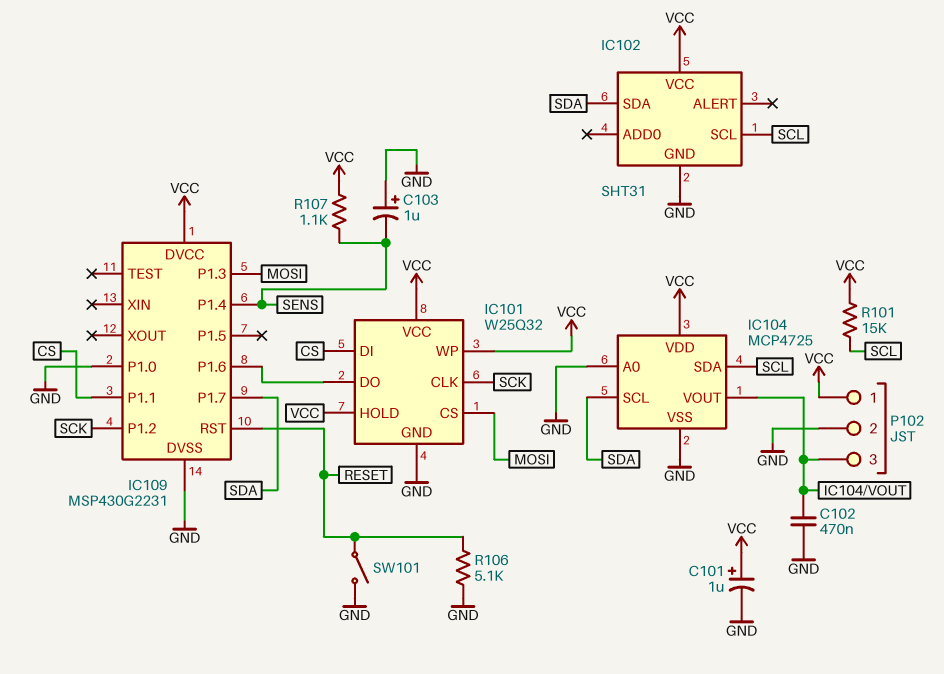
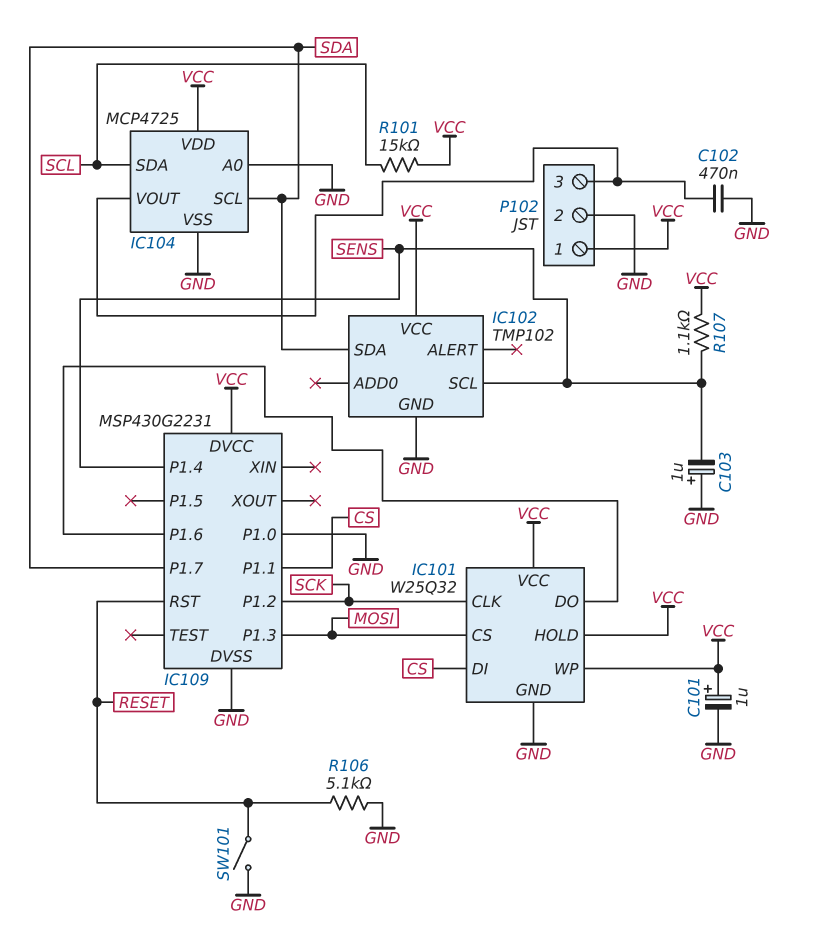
IC102: SHT31 -> TMP102
IC102 pin SCL: SCL -> SENS

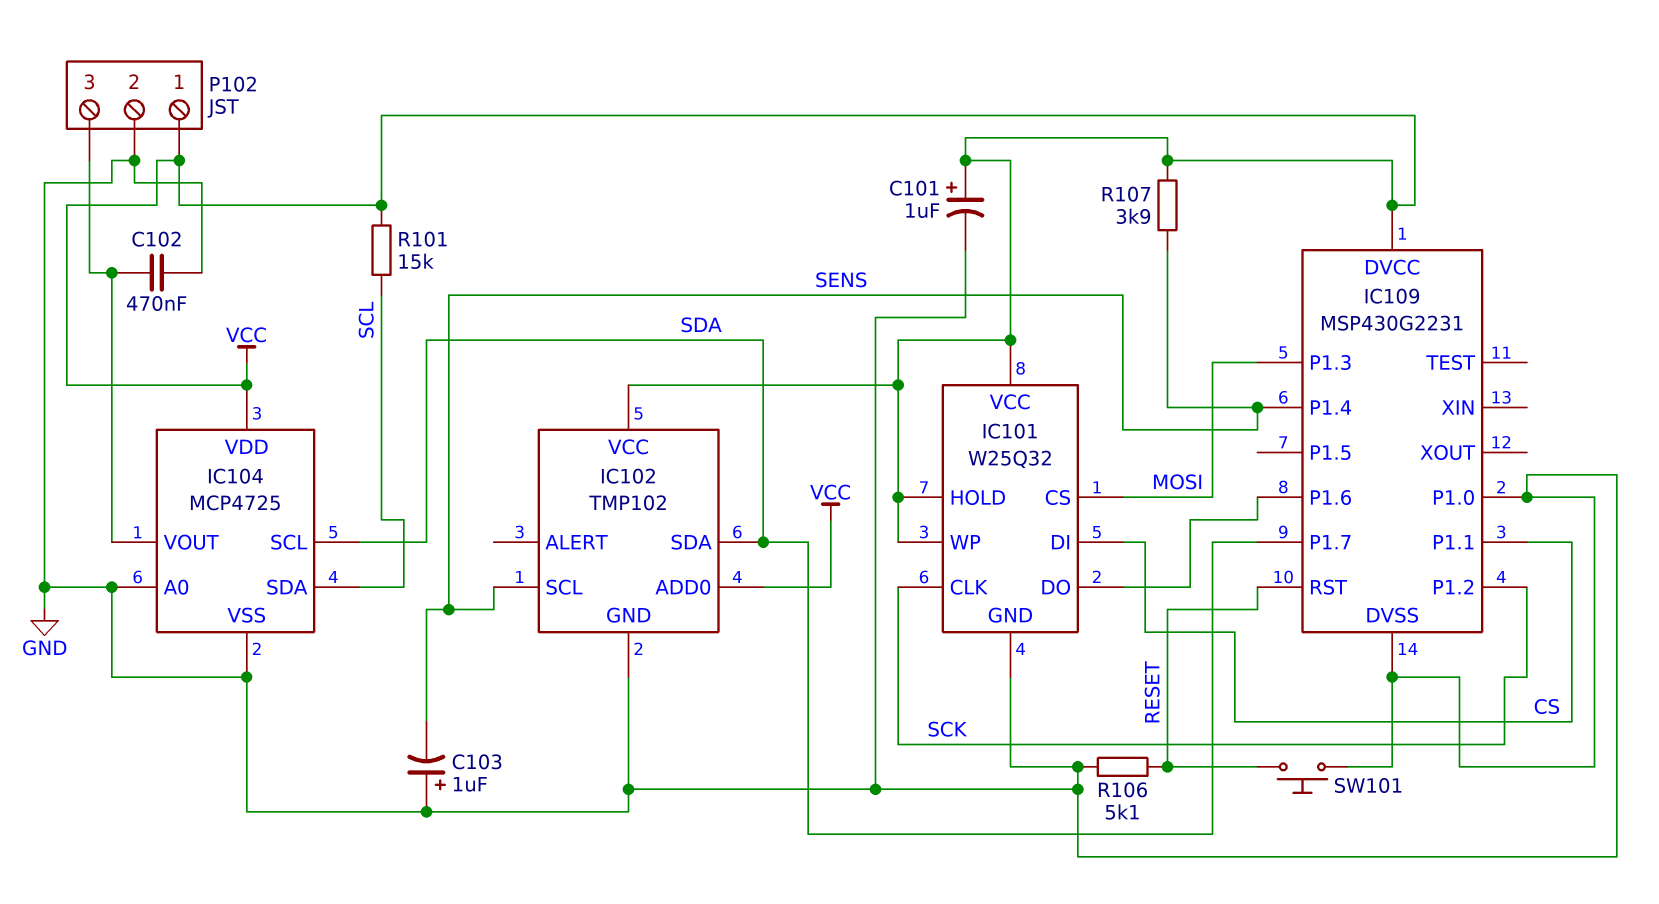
IC102 pin ADD0: none -> VCC
R107: 1.1k (SENS, VCC) -> 3.9k (SENS, VCC)
SW101: switch (GND, RESET) -> button (GND, RESET)

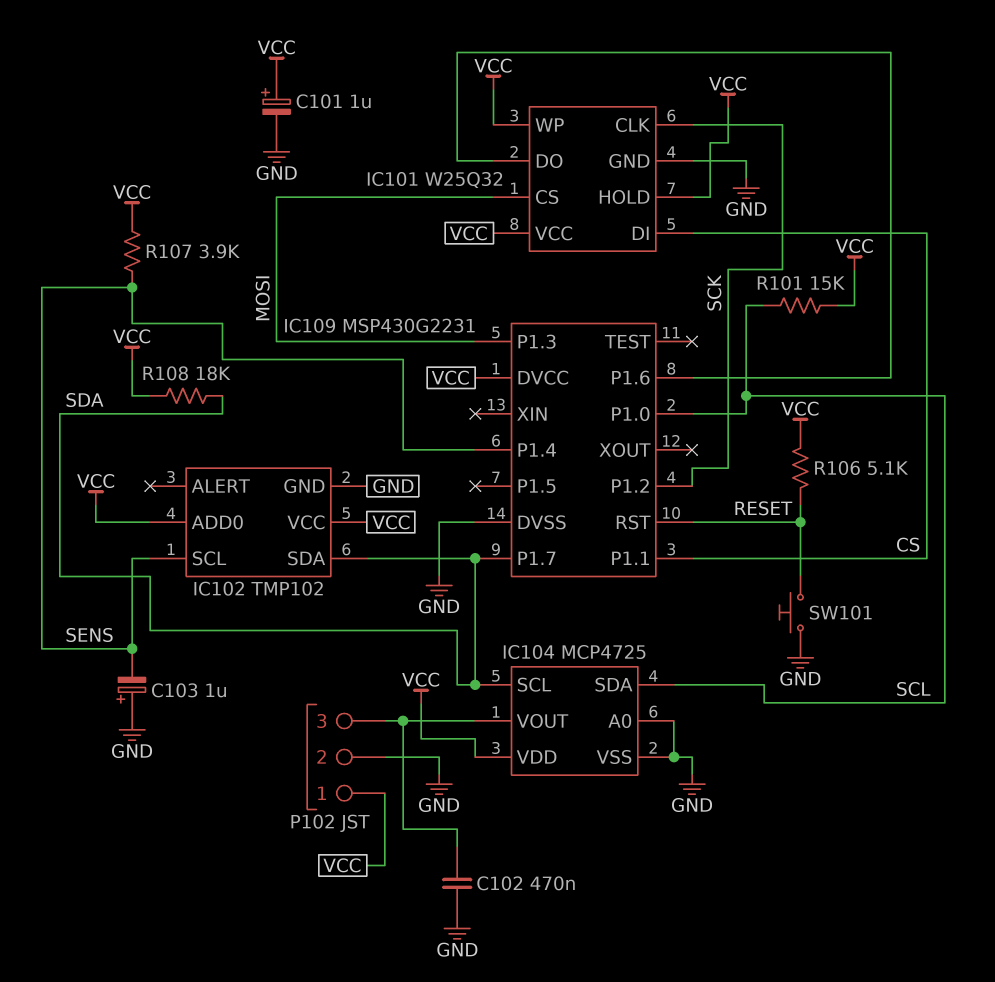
IC109 pin P1.0: GND -> SCL
R106: 5.1k (GND, RESET) -> 5.1k (RESET, VCC)
R108: none -> 18k (SDA, VCC)

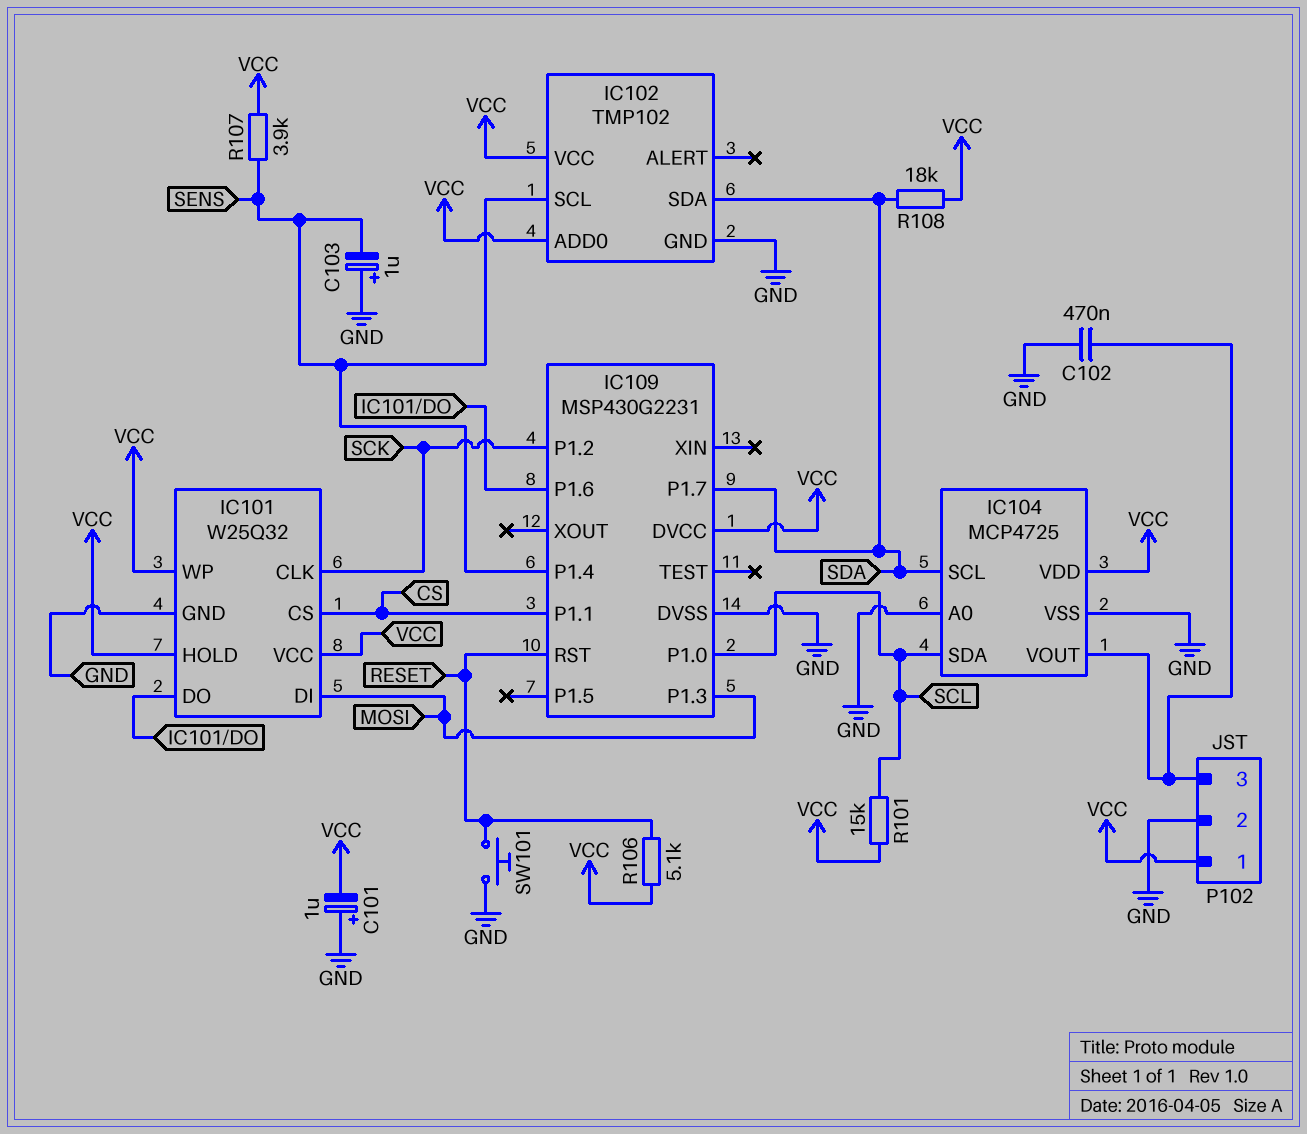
C101: 1uF (plus VCC, minus GND) -> 1uF (plus GND, minus VCC)
IC101 pin CS: MOSI -> CS
IC101 pin DI: CS -> MOSI

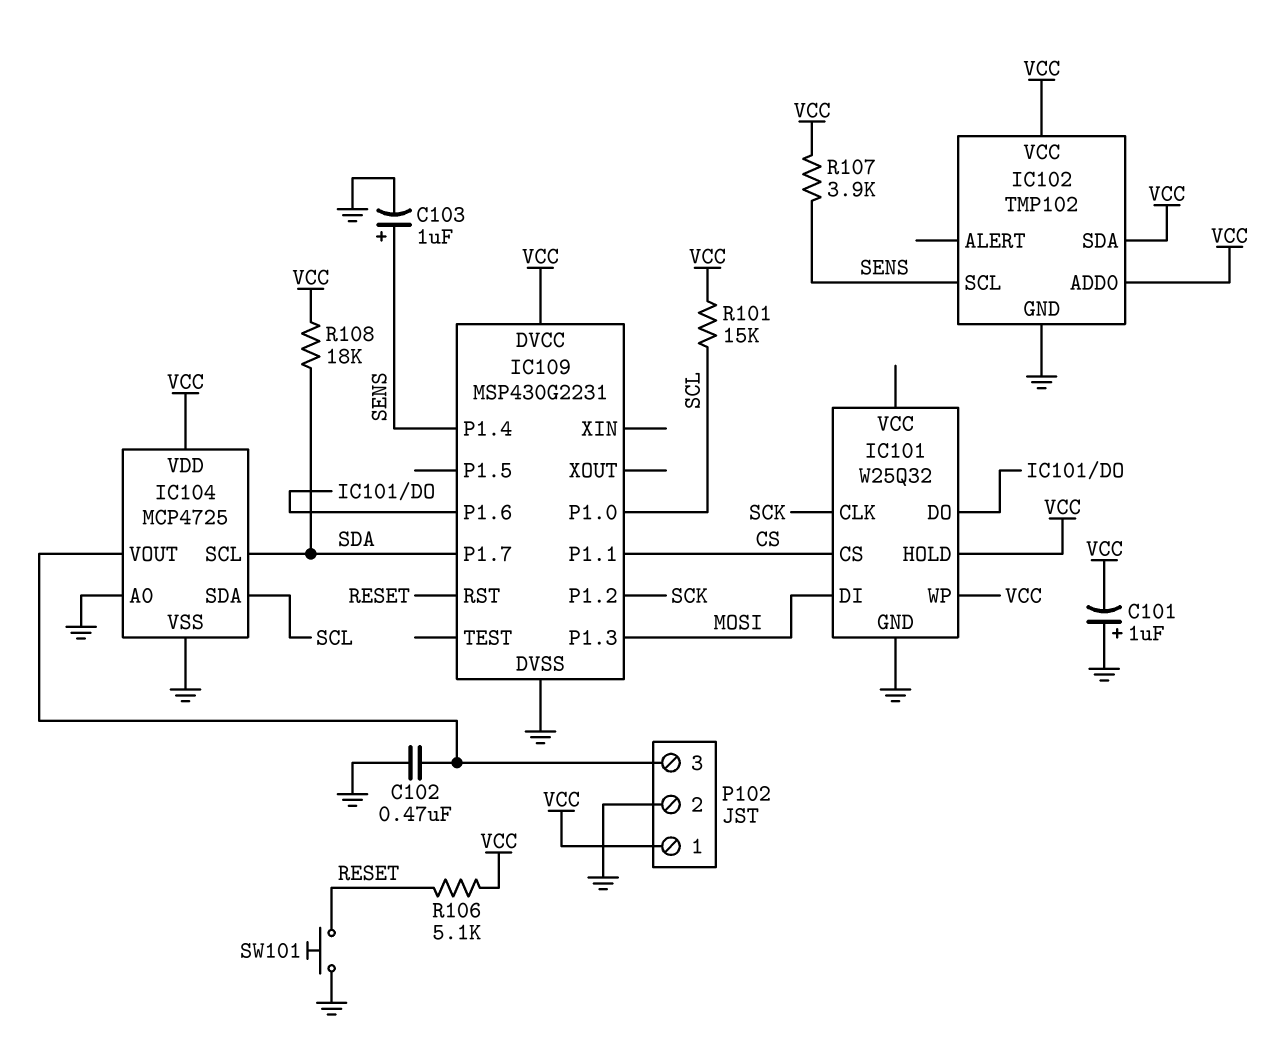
C103: 1uF (plus GND, minus SENS) -> 1uF (plus SENS, minus GND)
IC101 pin VCC: VCC -> none
IC102 pin SDA: SDA -> VCC

